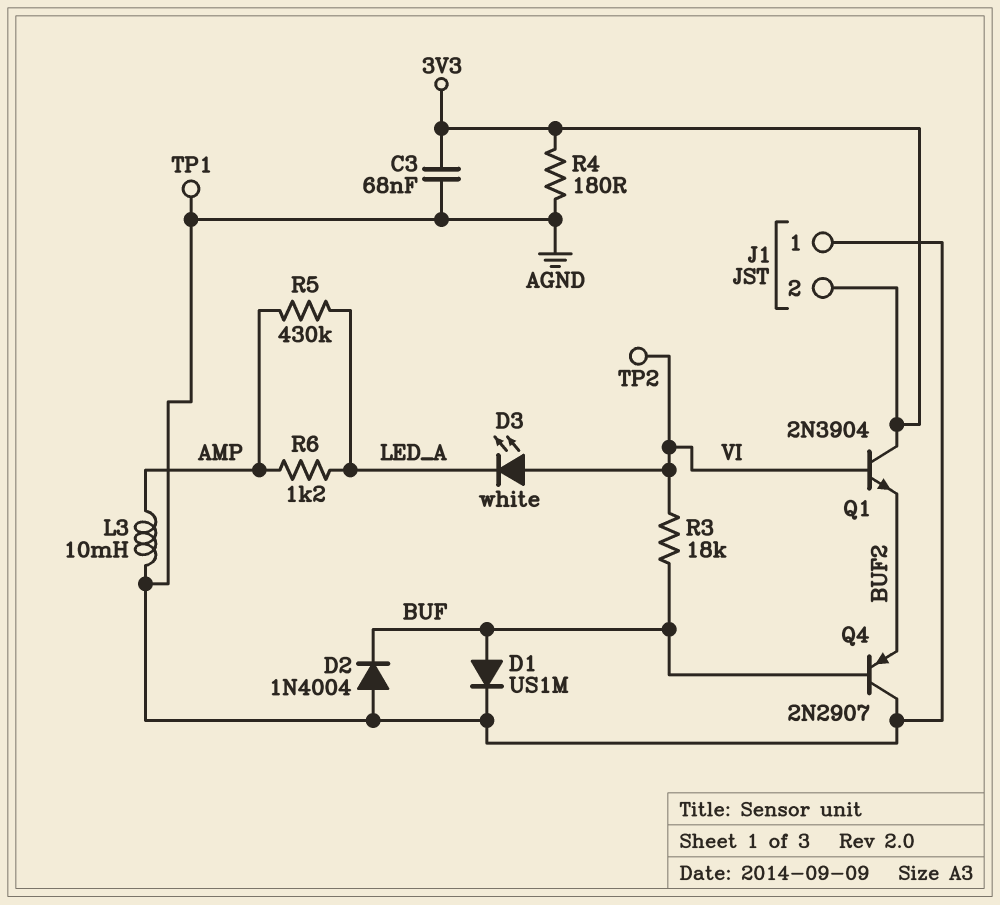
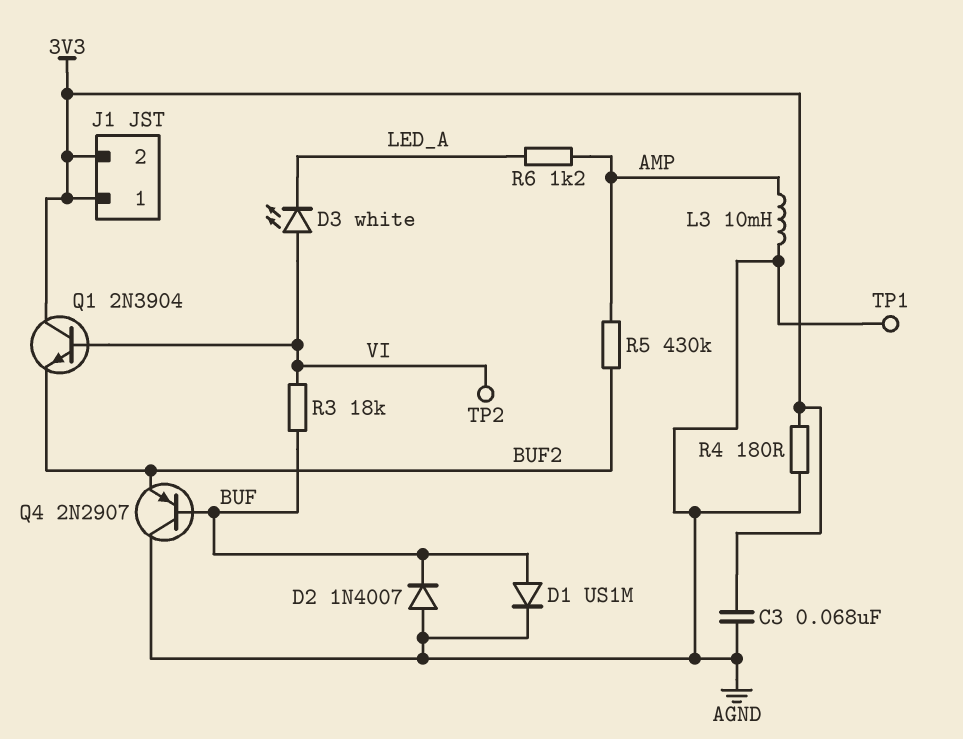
D2: diode 1N4004 (A AGND, K BUF) -> diode 1N4007 (A AGND, K BUF)
J1 pin 1: AGND -> 3V3
R5: 430k (AMP, LED_A) -> 430k (AMP, BUF2)

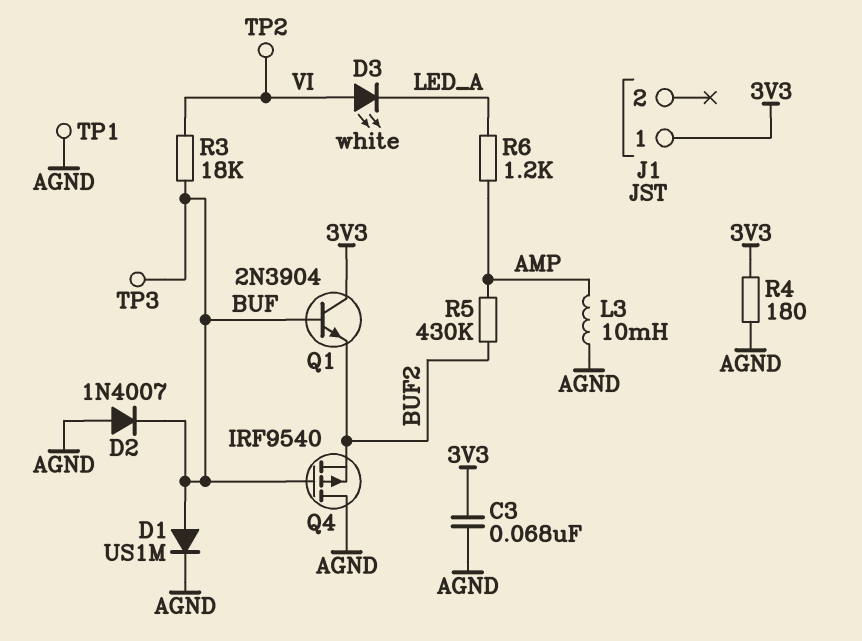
J1 pin 2: 3V3 -> none
Q1: NPN 2N3904 (B VI, C 3V3, E BUF2) -> NPN 2N3904 (B BUF, C 3V3, E BUF2)
Q4: PNP 2N2907 (B BUF, C AGND, E BUF2) -> PMOS IRF9540 (G BUF, D AGND, S BUF2)
TP3: none -> test point (BUF)

